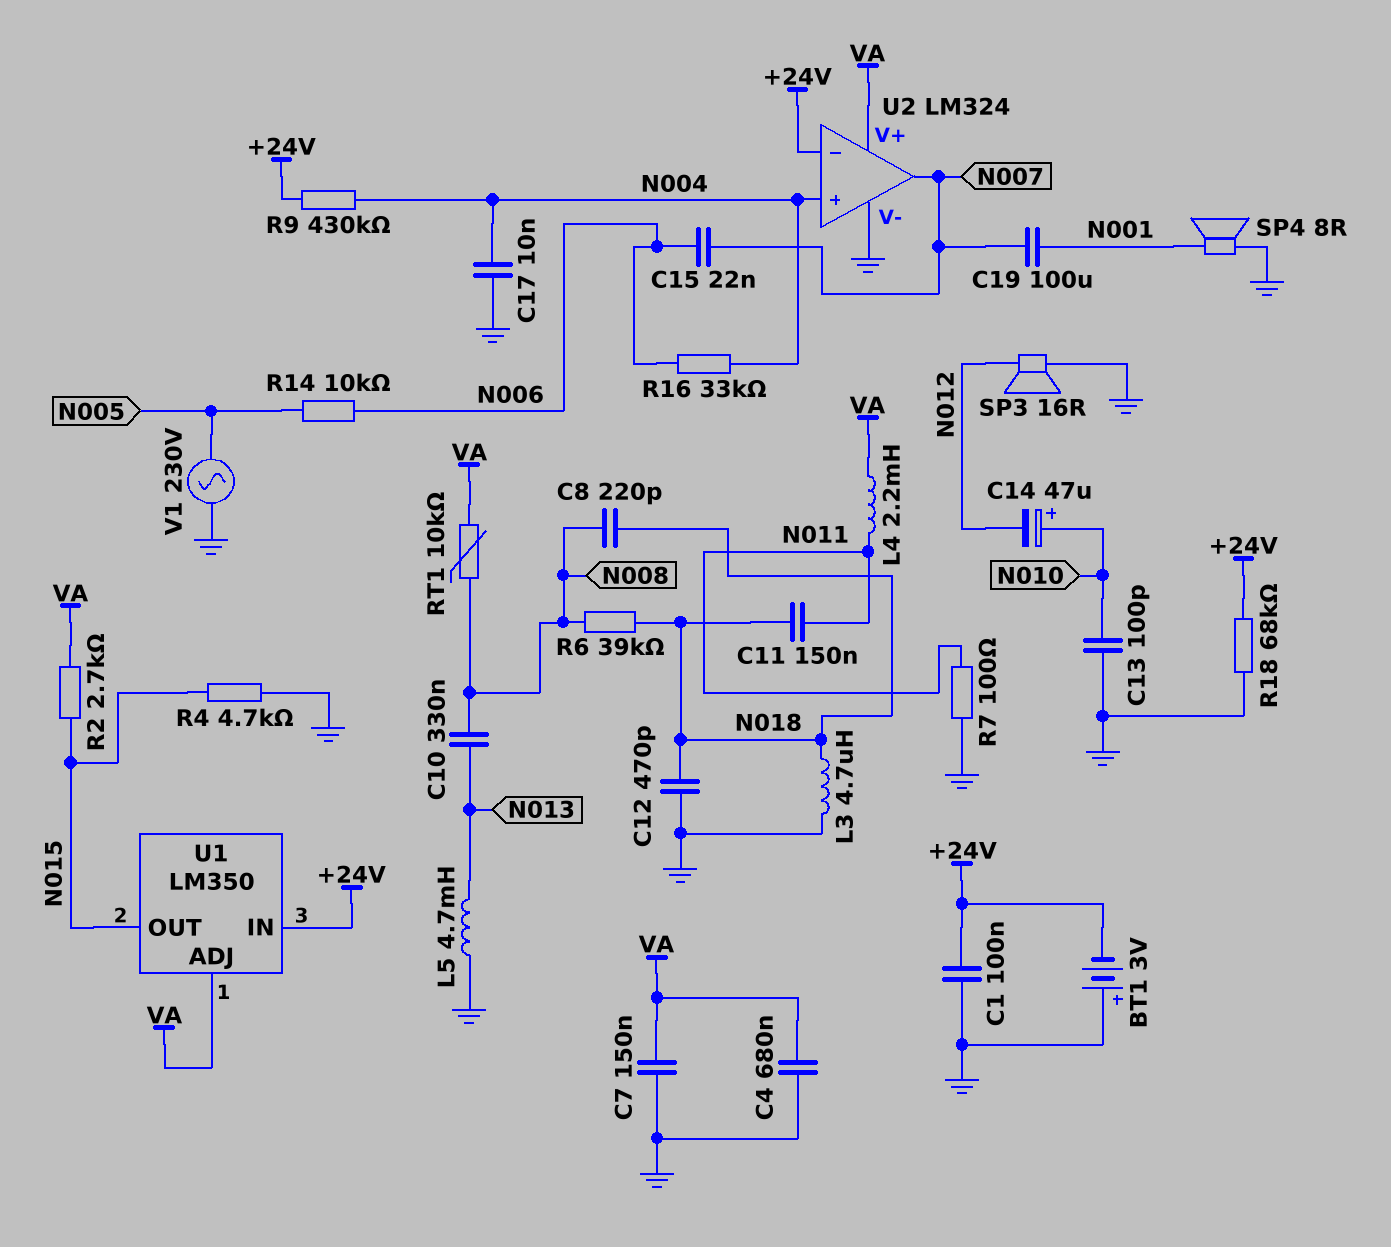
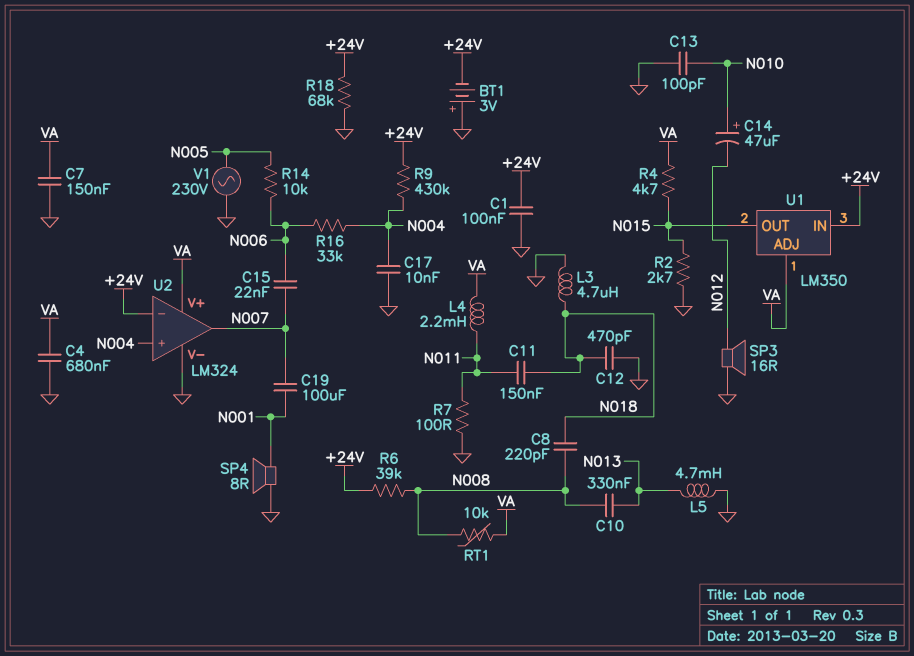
R2: 2.7k (N015, VA) -> 2.7k (GND, N015)
R4: 4.7k (GND, N015) -> 4.7k (N015, VA)
R6: 39k (N008, N018) -> 39k (+24V, N008)

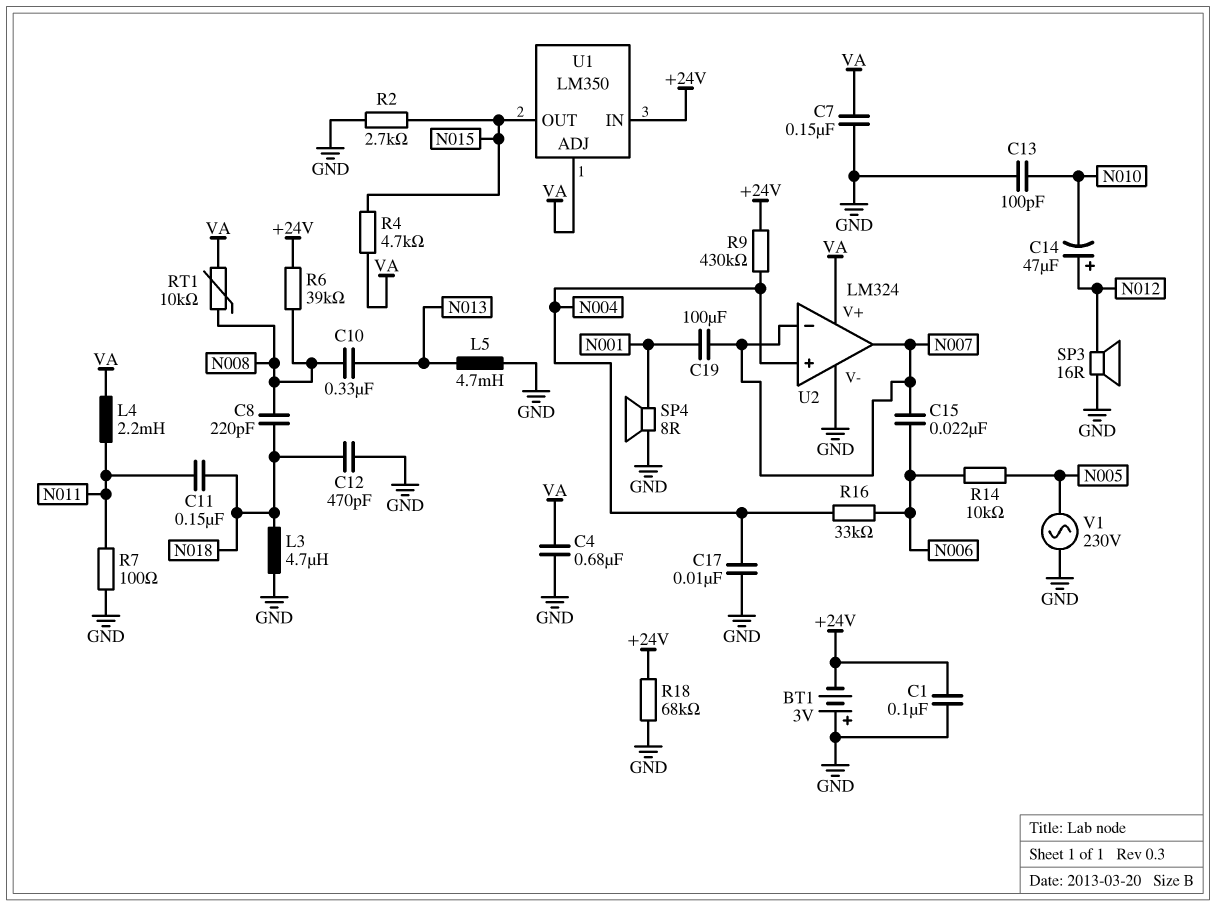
C14: 47uF (plus N010, minus N012) -> 47uF (plus N012, minus N010)
U2 pin in-: +24V -> N007

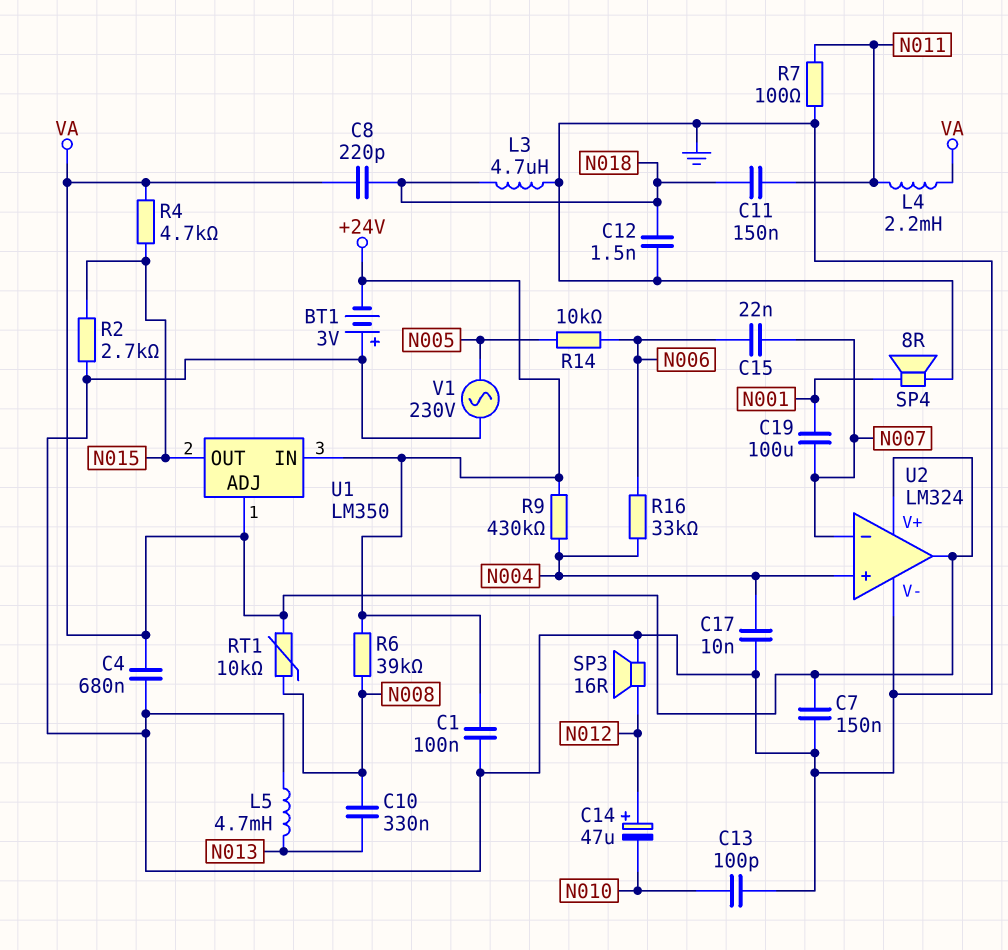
C8: 220pF (N008, N018) -> 220pF (N018, VA)
C12: 470pF (GND, N018) -> 1.5nF (GND, N018)
R18: 68k (+24V, GND) -> none
U2 pin out: N007 -> VA

